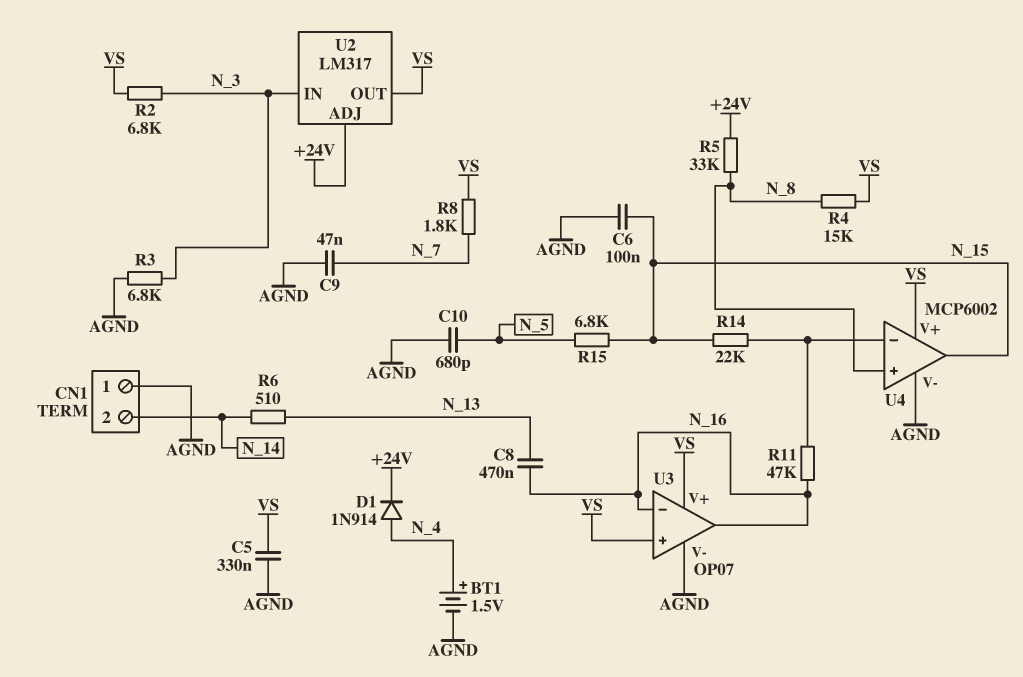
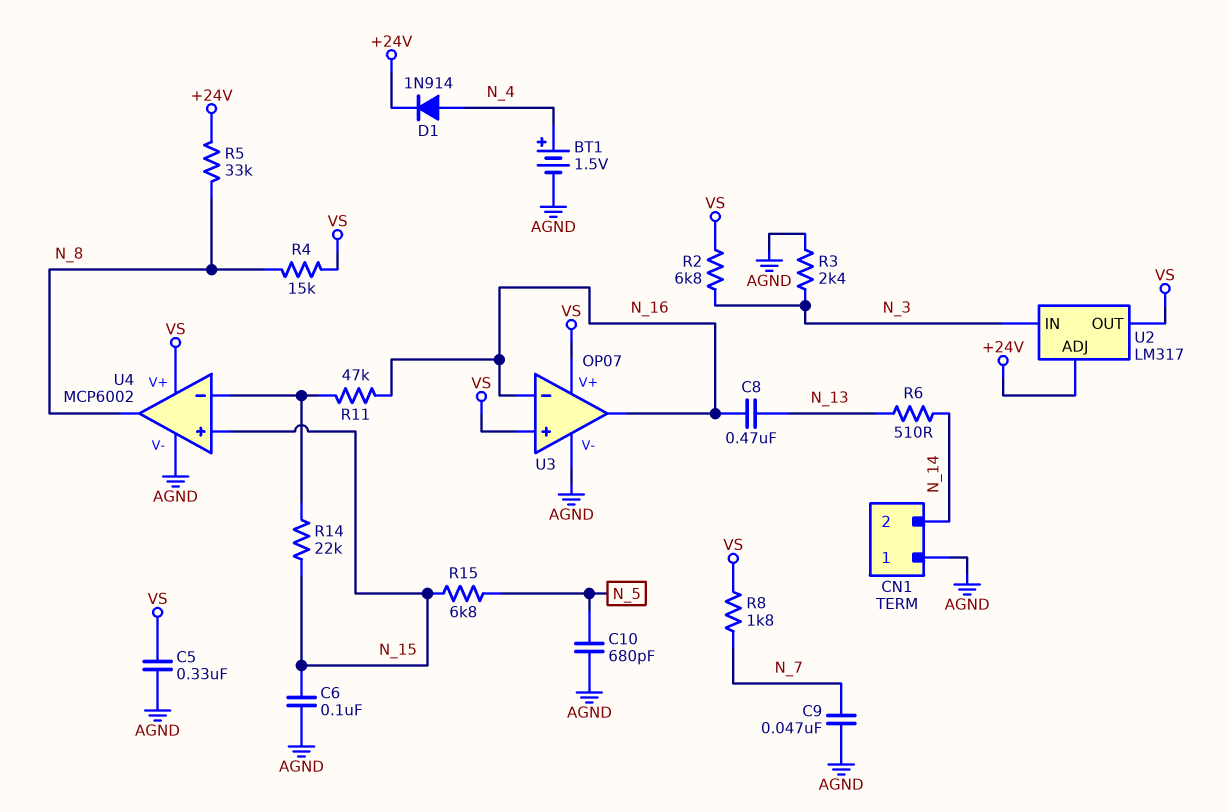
R3: 6.8k (AGND, N_3) -> 2.4k (AGND, N_3)
U4 pin in+: N_8 -> N_15
U4 pin out: N_15 -> N_8

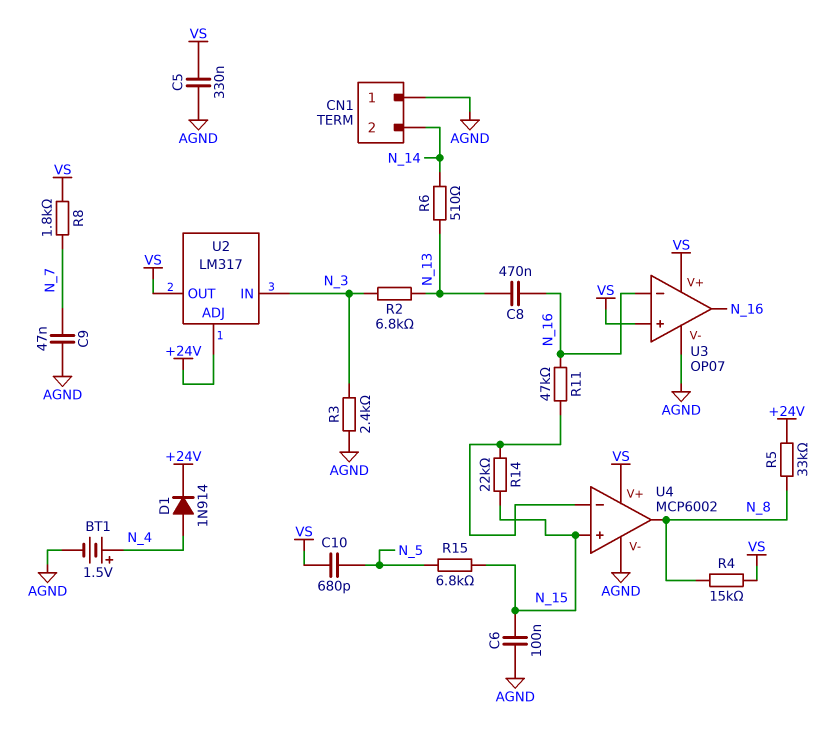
C10: 680pF (AGND, N_5) -> 680pF (N_5, VS)
R2: 6.8k (N_3, VS) -> 6.8k (N_3, N_13)

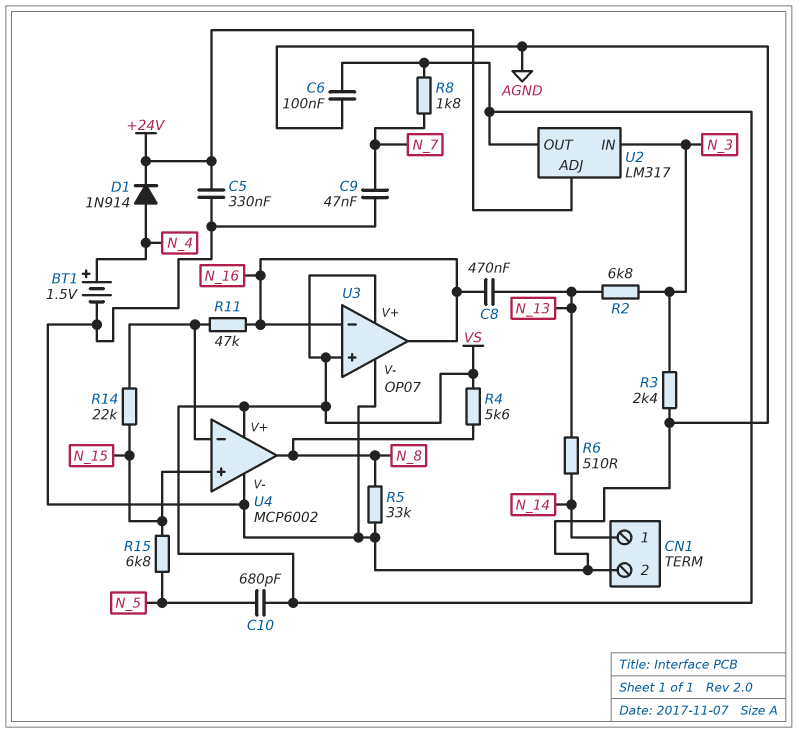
C5: 330nF (AGND, VS) -> 330nF (+24V, AGND)
C6: 100nF (AGND, N_15) -> 100nF (AGND, VS)
CN1 pin 1: AGND -> N_14
CN1 pin 2: N_14 -> AGND
R4: 15k (N_8, VS) -> 5.6k (N_8, VS)
R5: 33k (+24V, N_8) -> 33k (AGND, N_8)

